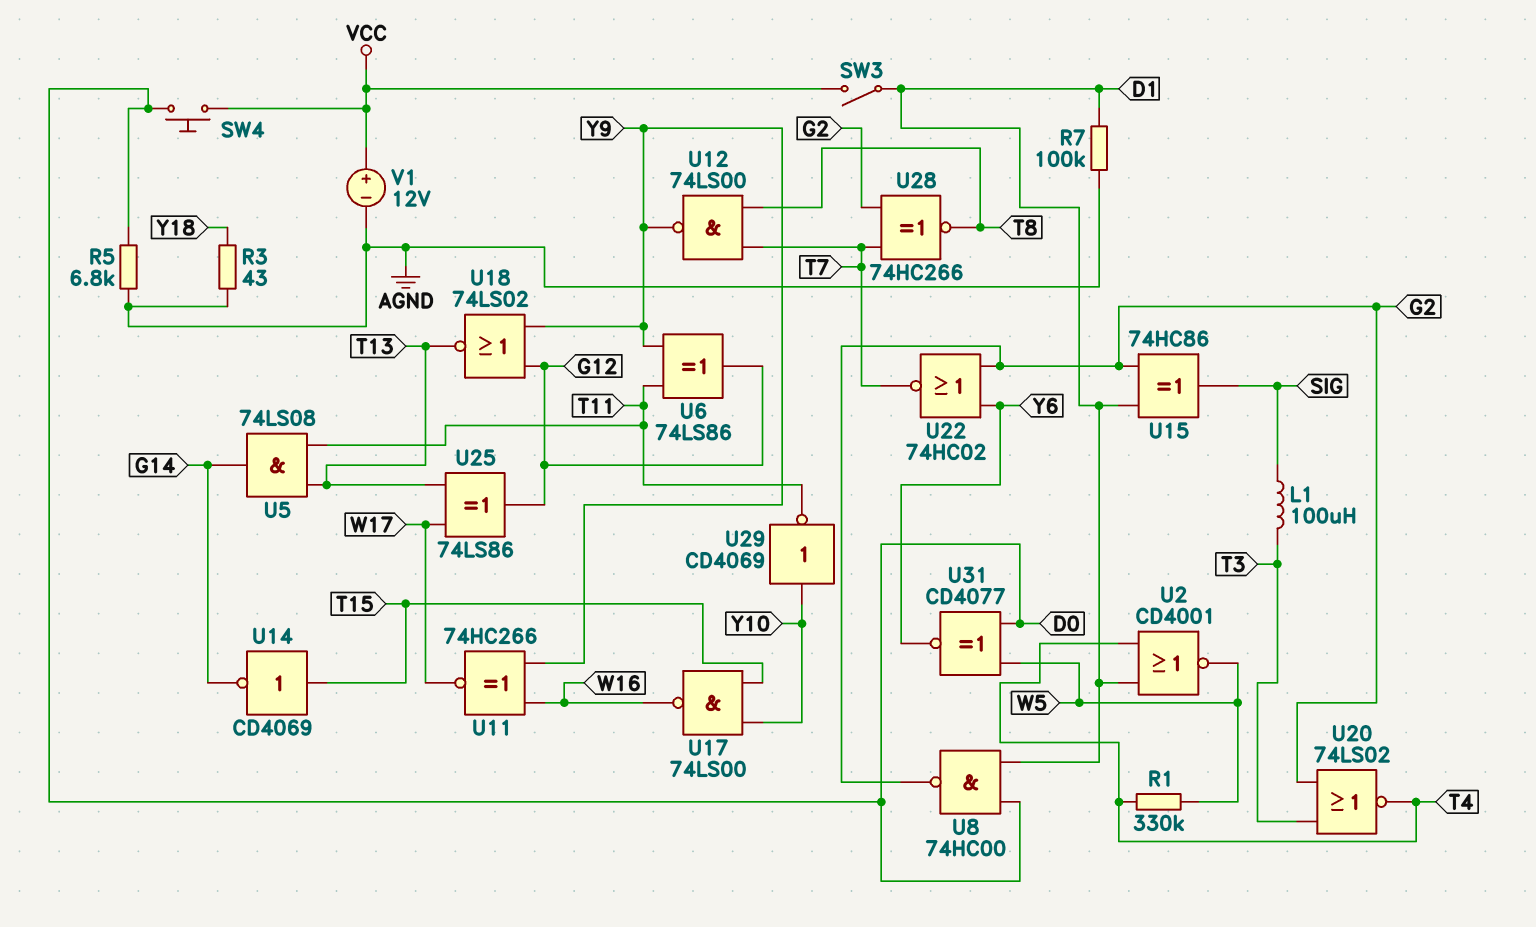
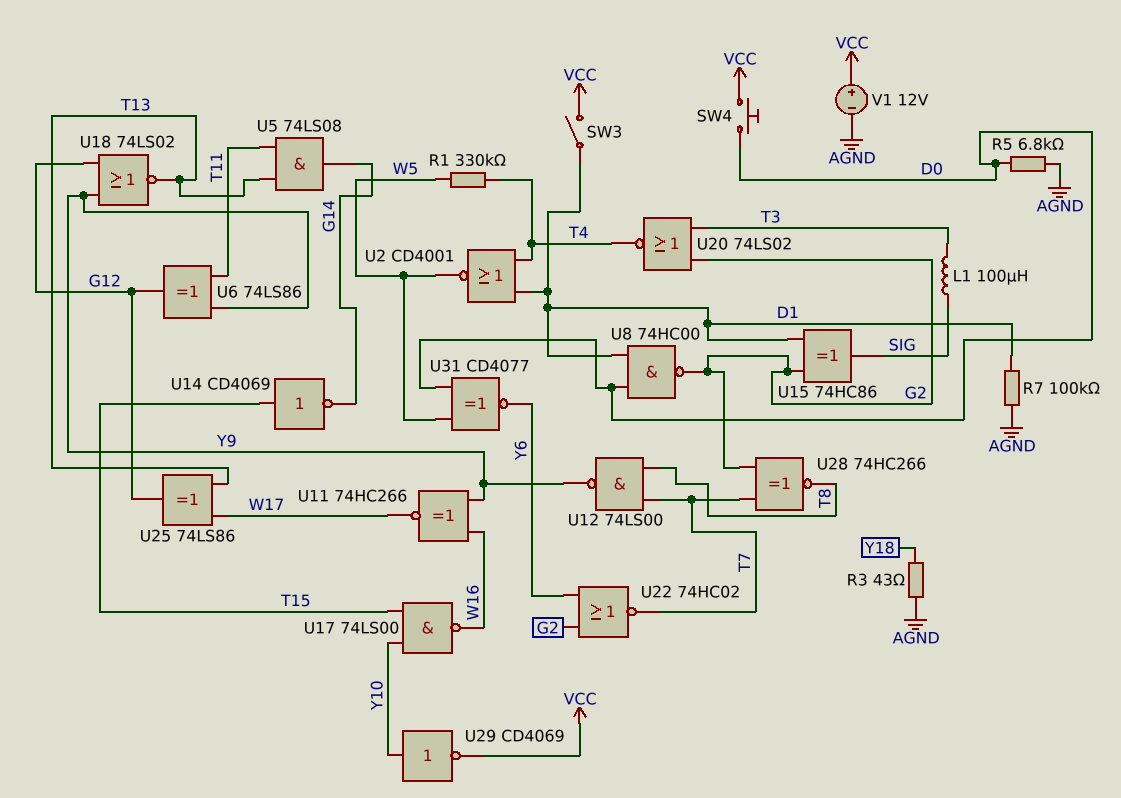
U29: NOT CD4069 (in Y10, out T11) -> NOT CD4069 (in Y10, out VCC)

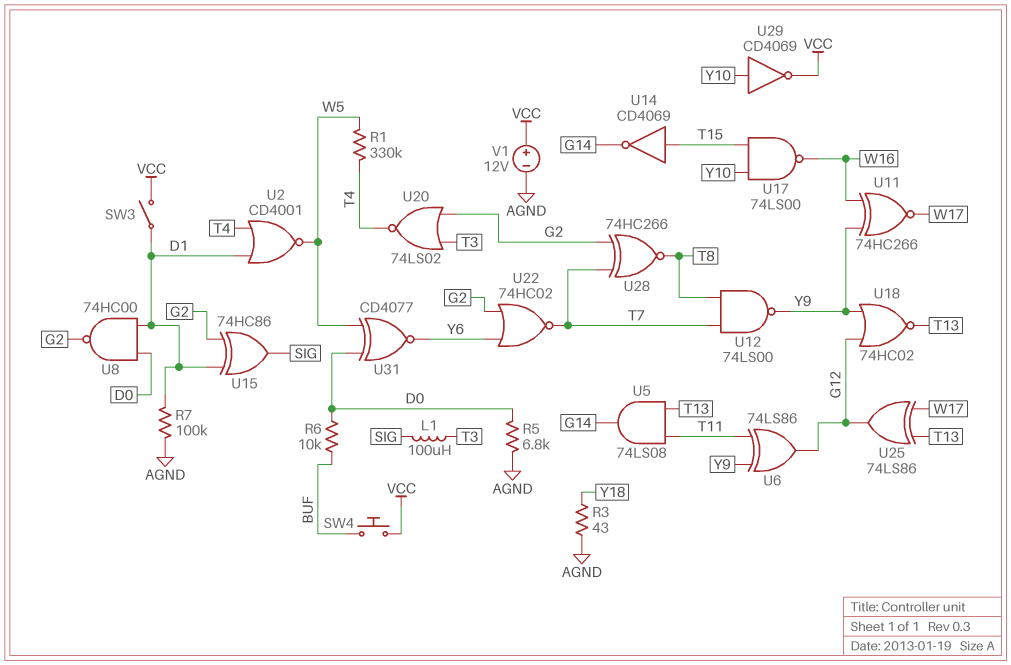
R6: none -> 10k (BUF, D0)
SW4: button (D0, VCC) -> button (BUF, VCC)
U18: NOR 74LS02 (in G12, in Y9, out T13) -> NOR 74HC02 (in G12, in Y9, out T13)

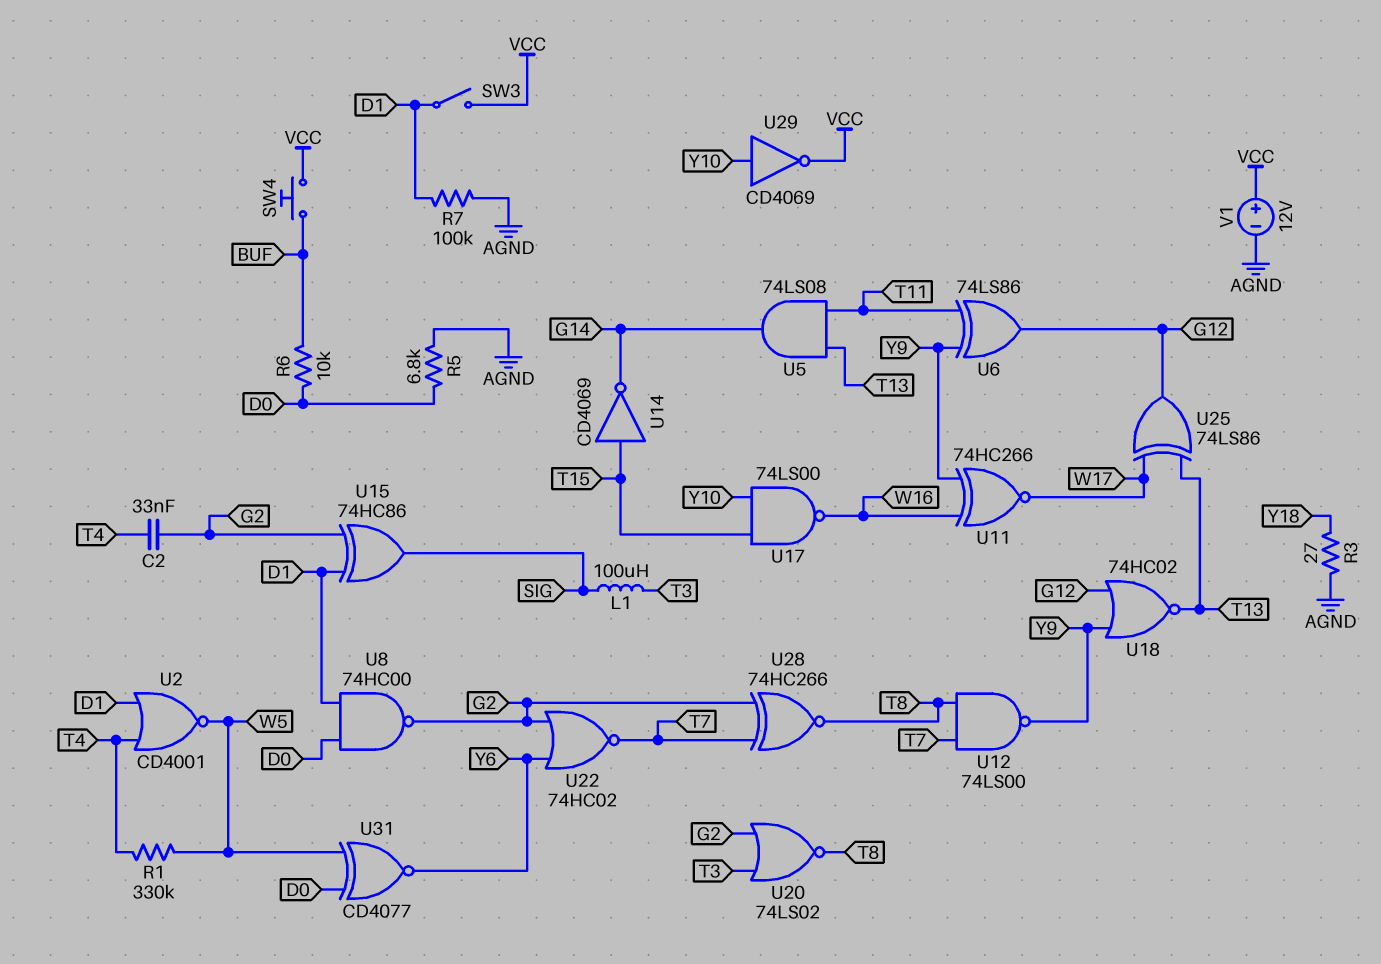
C2: none -> 33nF (G2, T4)
R3: 43 (AGND, Y18) -> 27 (AGND, Y18)
U20: NOR 74LS02 (in G2, in T3, out T4) -> NOR 74LS02 (in G2, in T3, out T8)

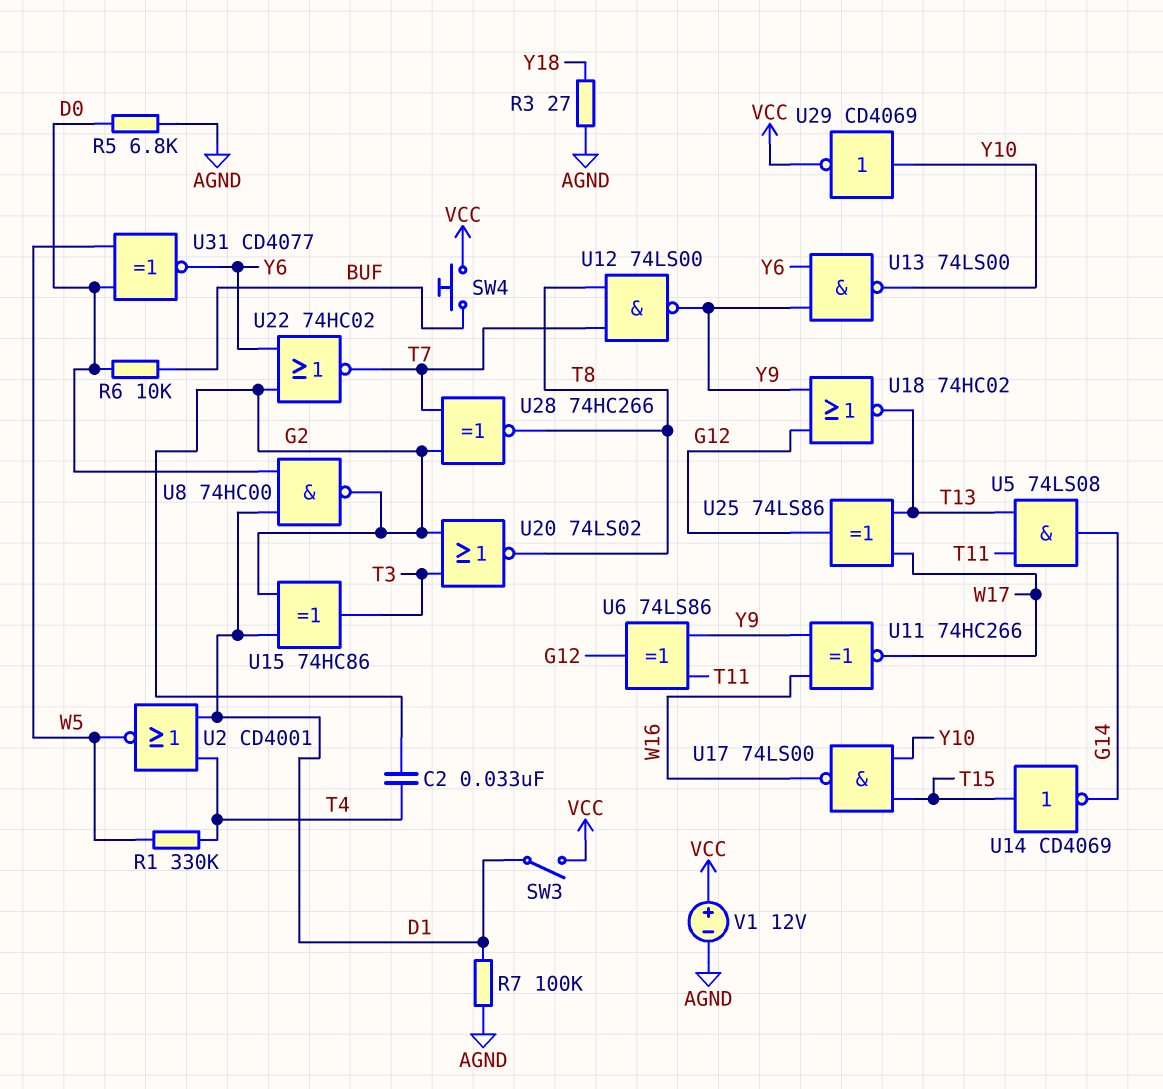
L1: 100uH (SIG, T3) -> none
U13: none -> NAND 74LS00 (in Y6, in Y9, out Y10)
U15: XOR 74HC86 (in D1, in G2, out SIG) -> XOR 74HC86 (in D1, in G2, out T3)

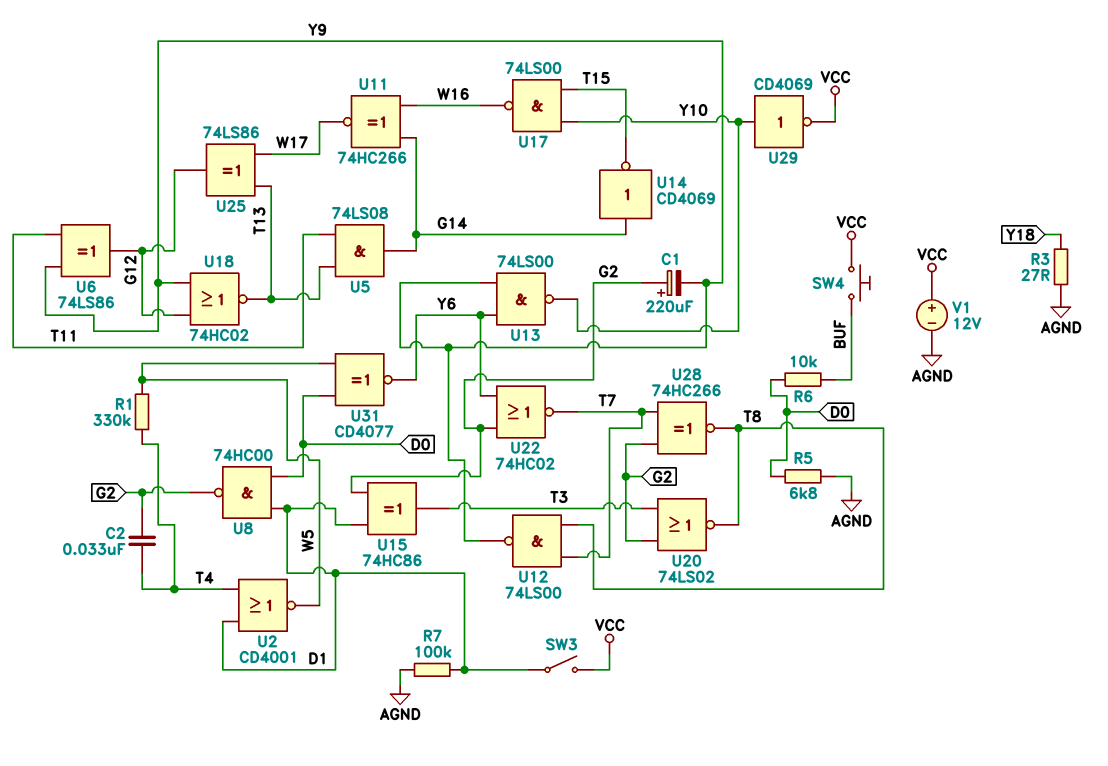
C1: none -> 220uF (plus G2, minus Y9)
U11: XNOR 74HC266 (in W16, in Y9, out W17) -> XNOR 74HC266 (in G14, in W16, out W17)
U14: NOT CD4069 (in T15, out G14) -> NOT CD4069 (in G14, out T15)

